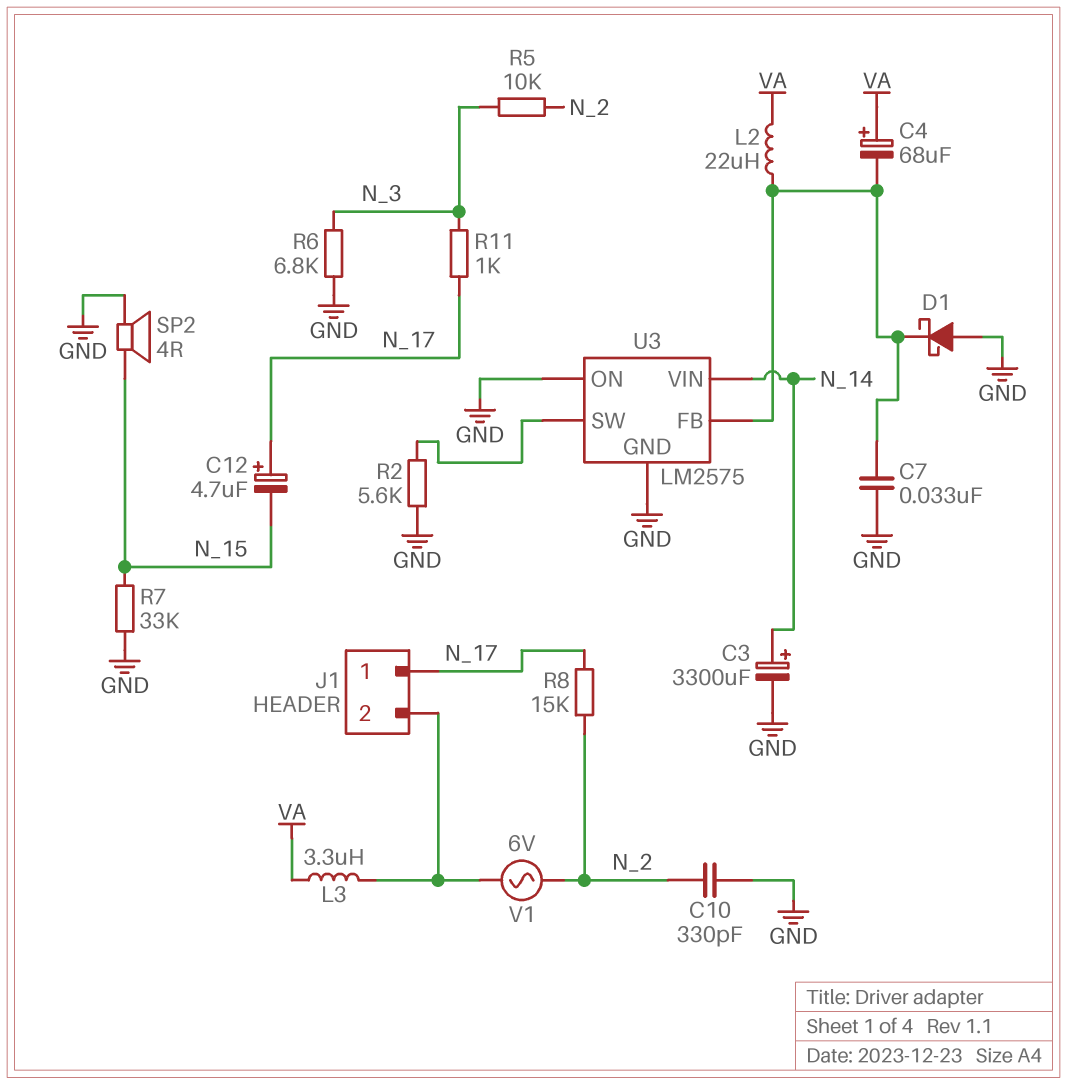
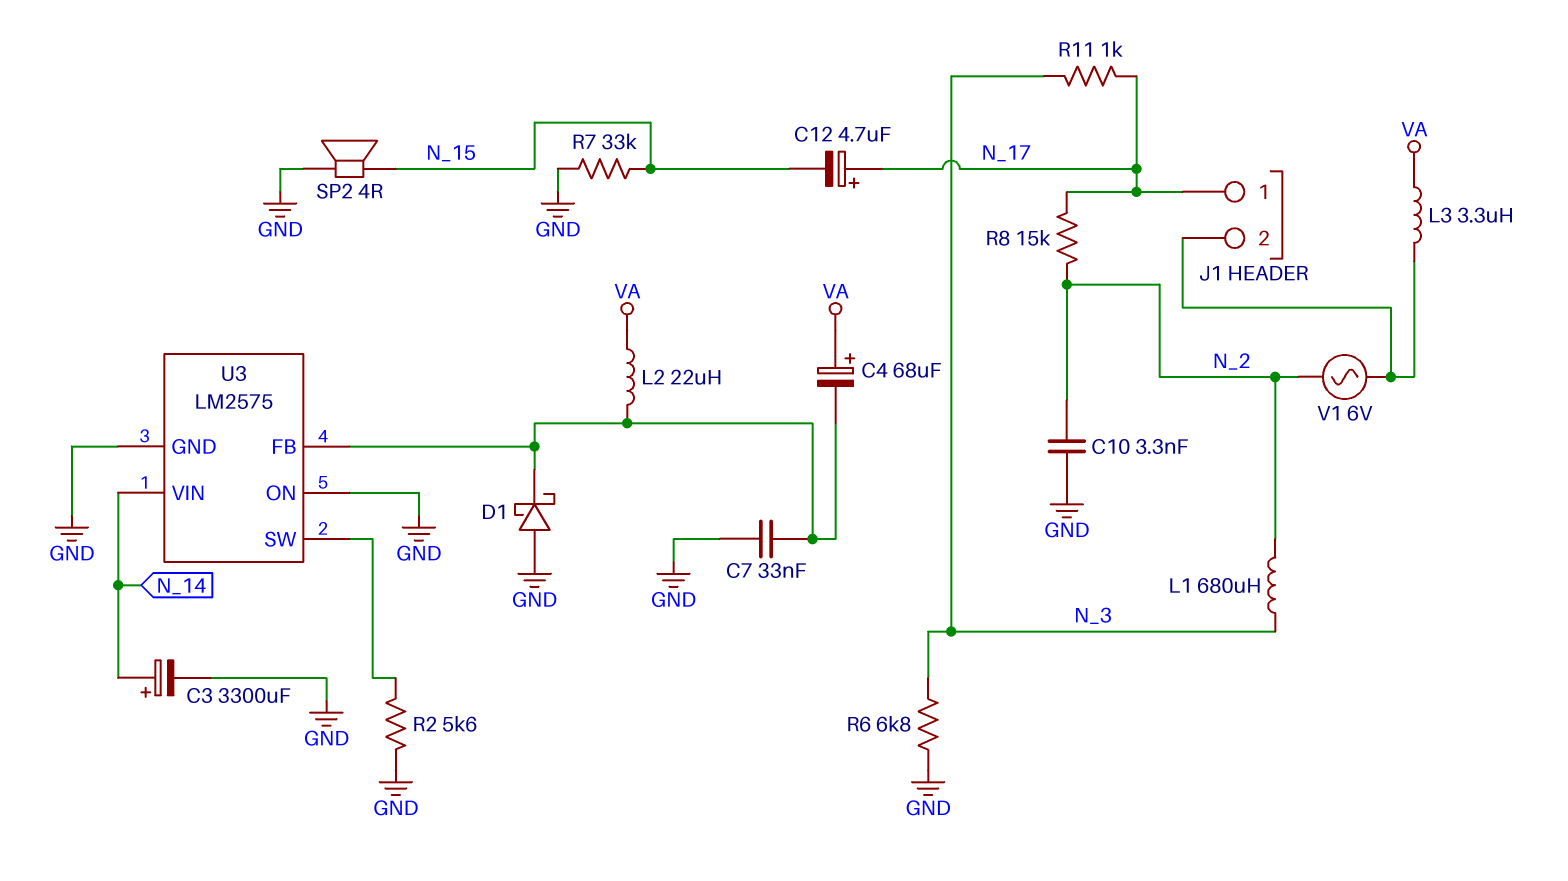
C10: 330pF (GND, N_2) -> 3.3nF (GND, N_2)
L1: none -> 680uH (N_2, N_3)
R5: 10k (N_2, N_3) -> none

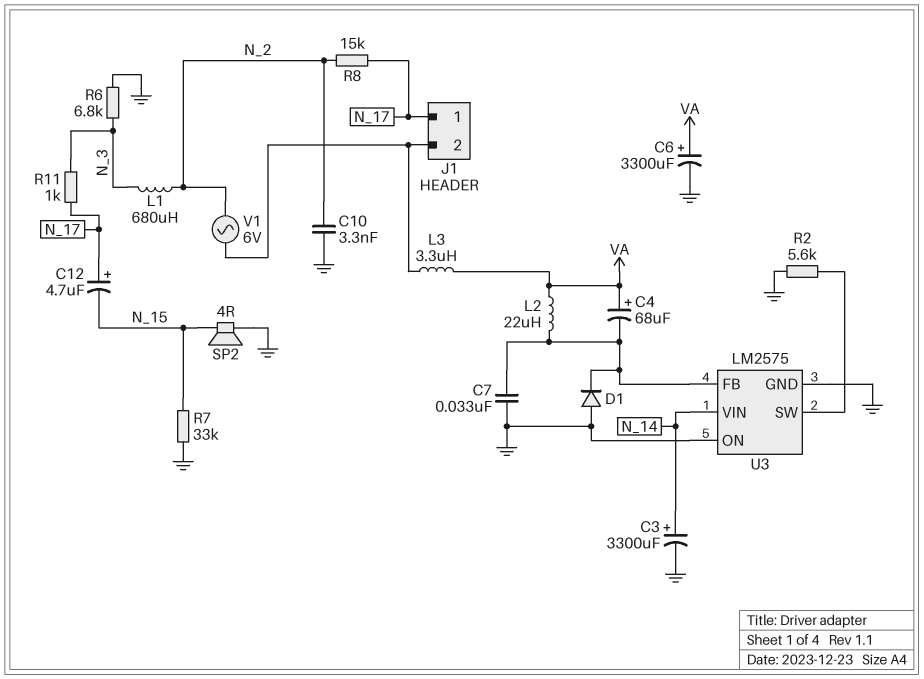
C6: none -> 3300uF (plus VA, minus GND)
D1: schottky (A GND, K U3/FB) -> diode (A GND, K U3/FB)

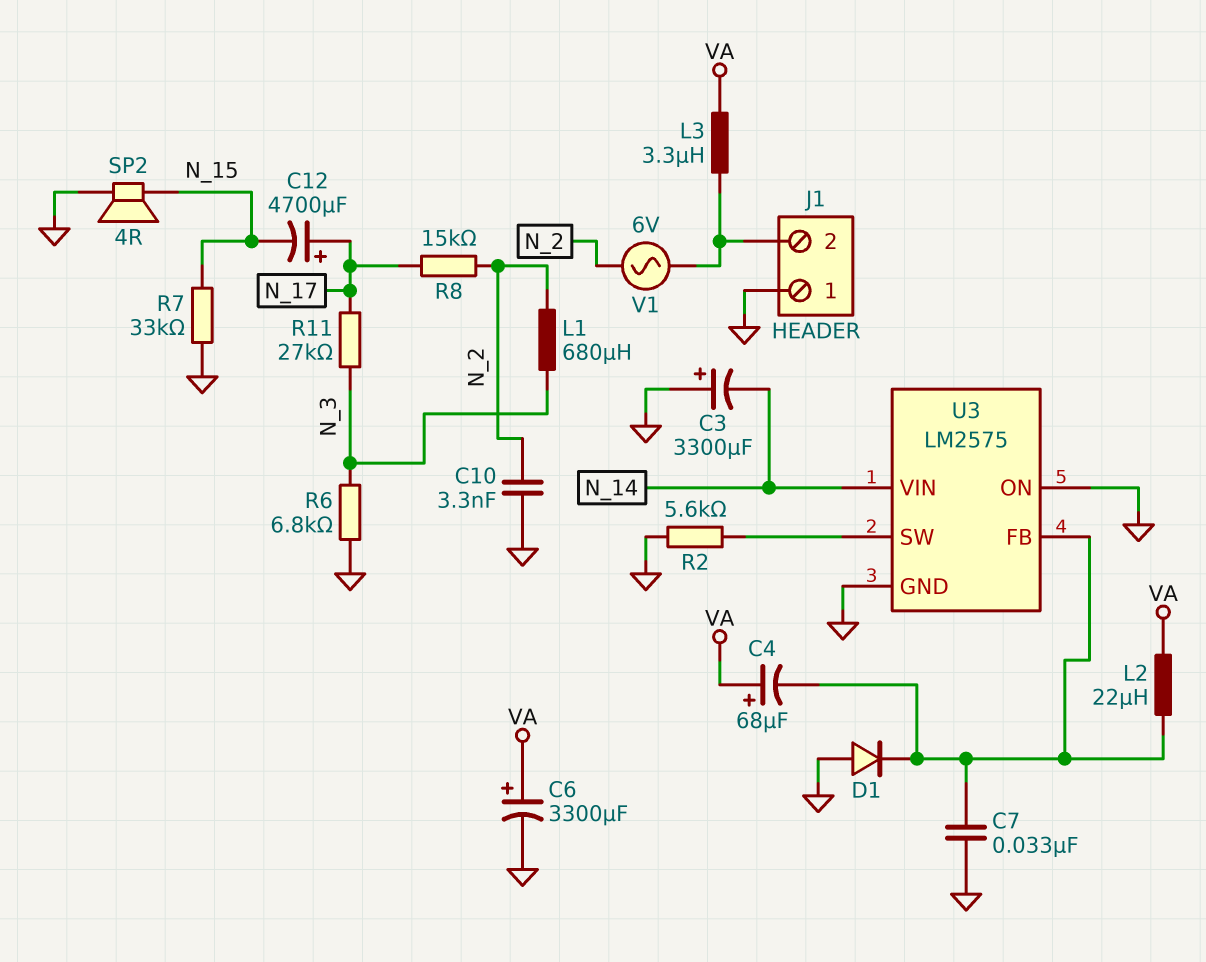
C3: 3300uF (plus N_14, minus GND) -> 3300uF (plus GND, minus N_14)
C12: 4.7uF (plus N_17, minus N_15) -> 4700uF (plus N_17, minus N_15)
J1 pin 1: N_17 -> GND
R11: 1k (N_3, N_17) -> 27k (N_3, N_17)

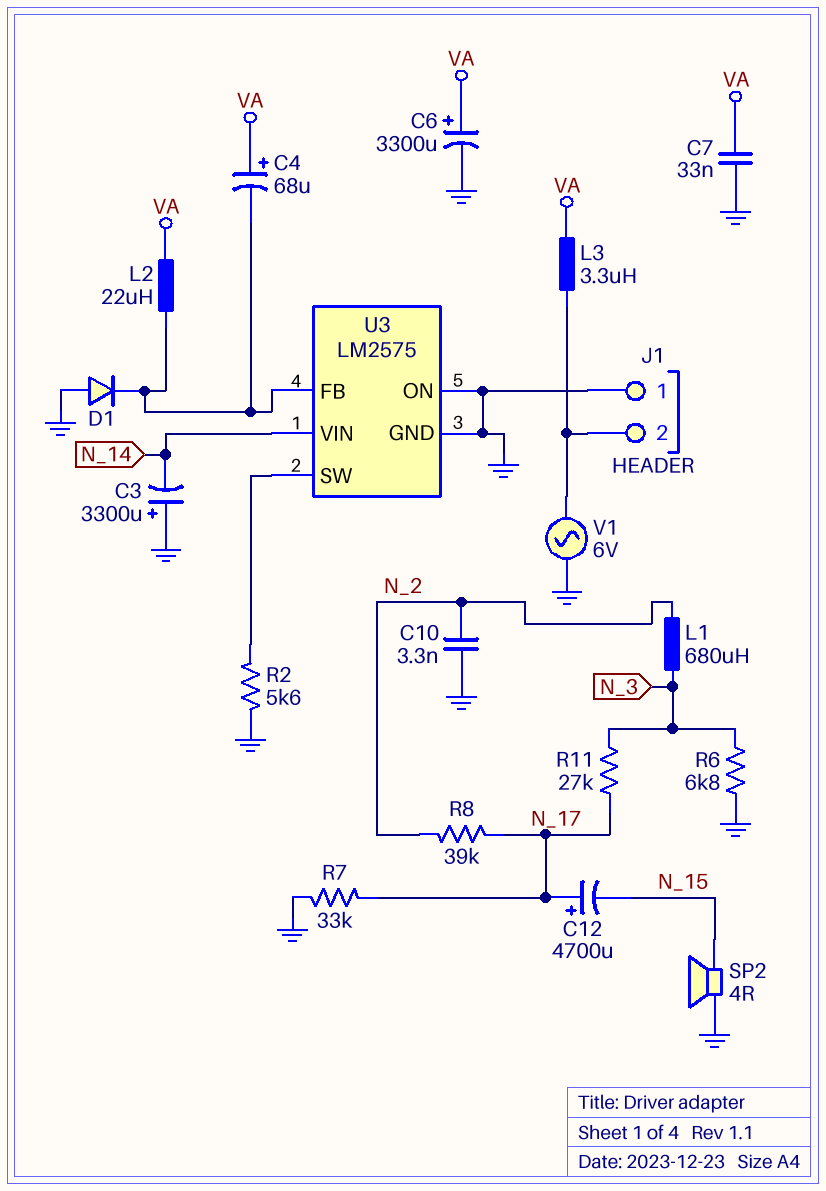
C7: 33nF (GND, U3/FB) -> 33nF (GND, VA)
R7: 33k (GND, N_15) -> 33k (GND, N_17)
R8: 15k (N_2, N_17) -> 39k (N_2, N_17)
V1: AC 6V (J1/2, N_2) -> AC 6V (GND, J1/2)

